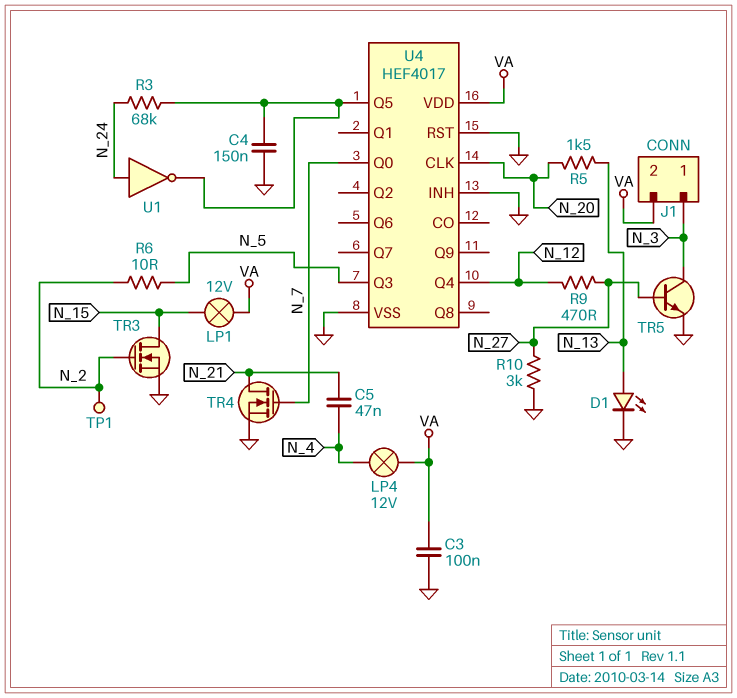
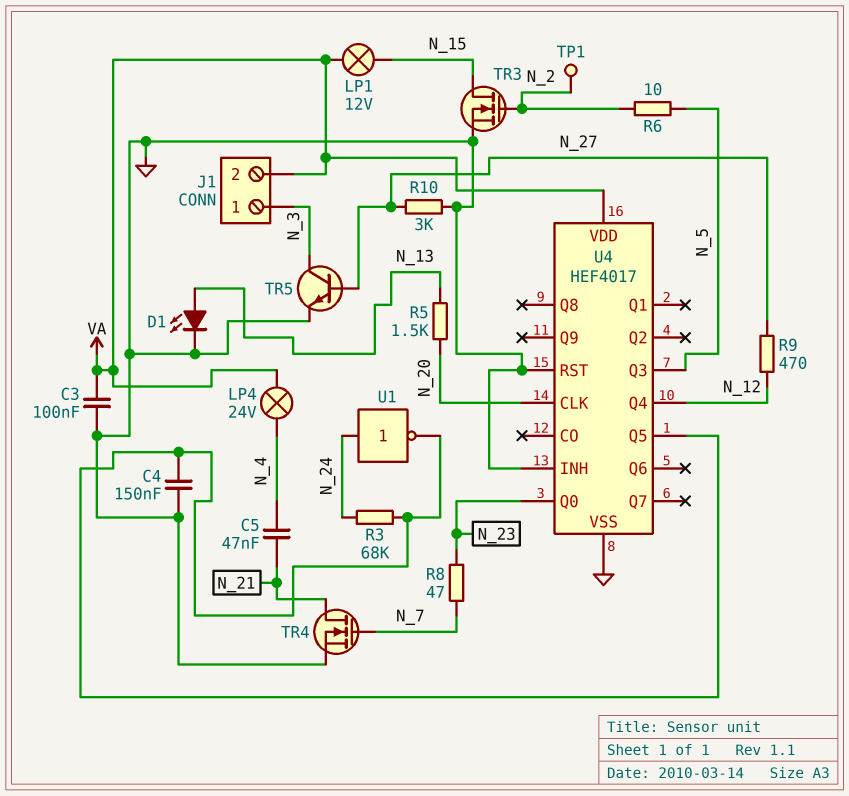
LP4: lamp 12V (N_4, VA) -> lamp 24V (N_4, VA)
R8: none -> 47 (N_7, N_23)
U4 pin Q0: N_7 -> N_23

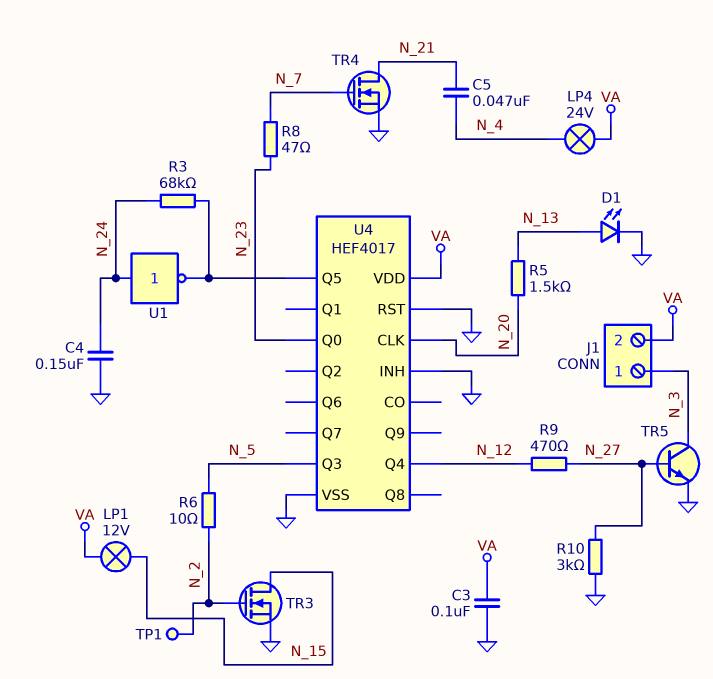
C4: 150nF (GND, U4/Q5) -> 150nF (GND, N_24)

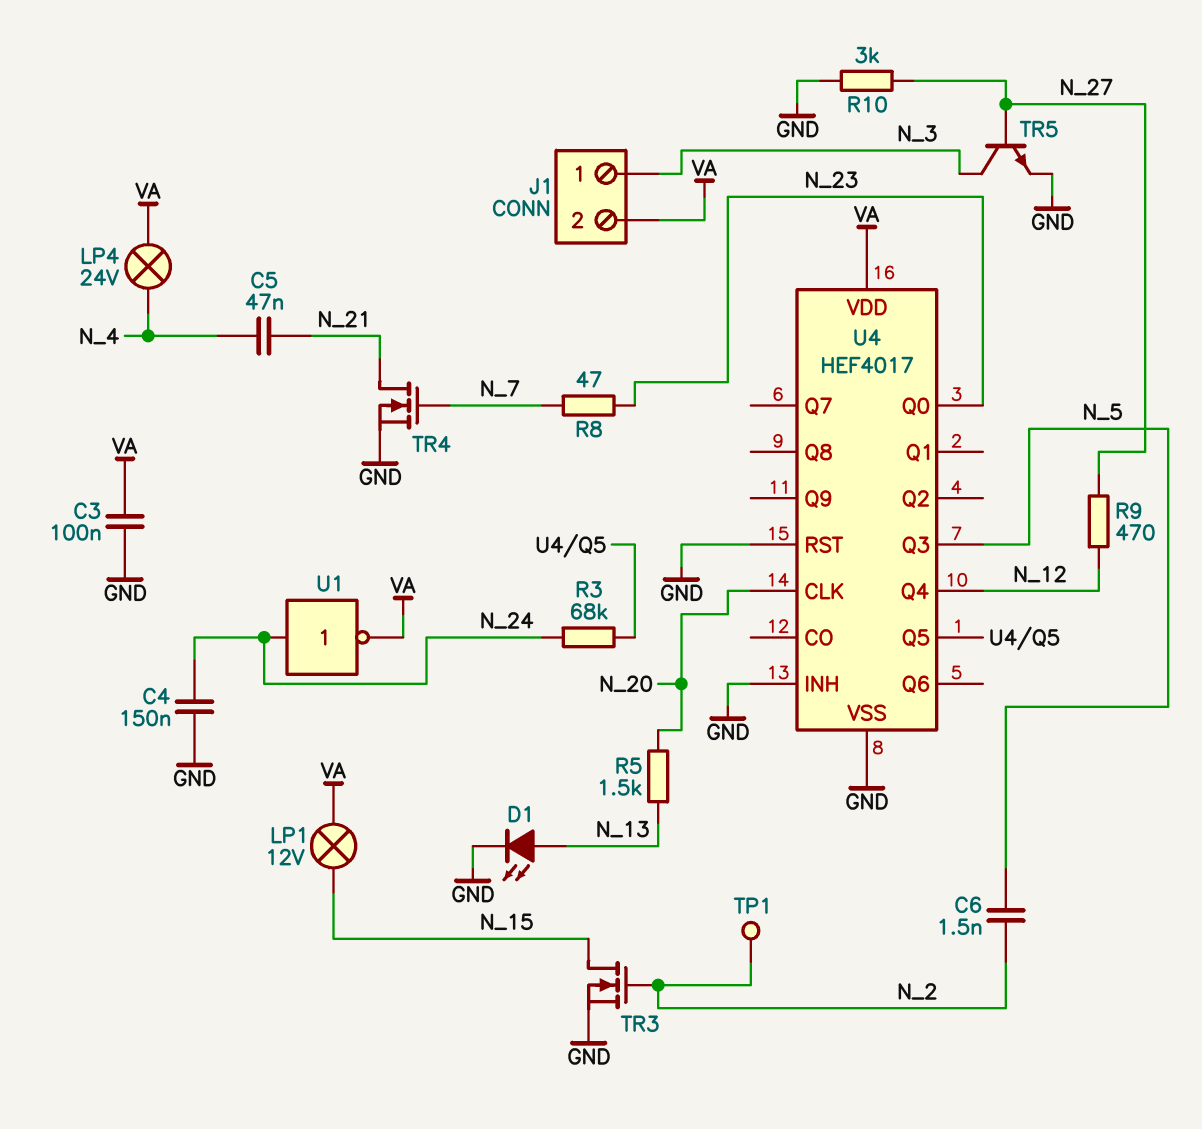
C6: none -> 1.5nF (N_2, N_5)
R6: 10 (N_2, N_5) -> none
U1: NOT (in N_24, out U4/Q5) -> NOT (in N_24, out VA)

